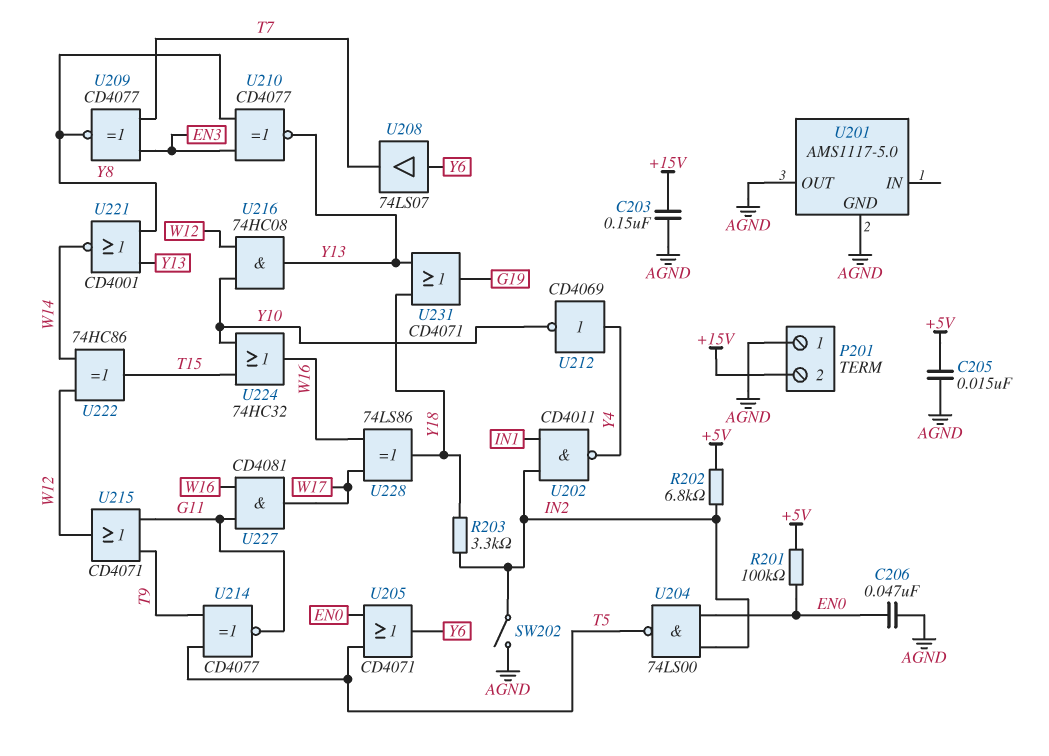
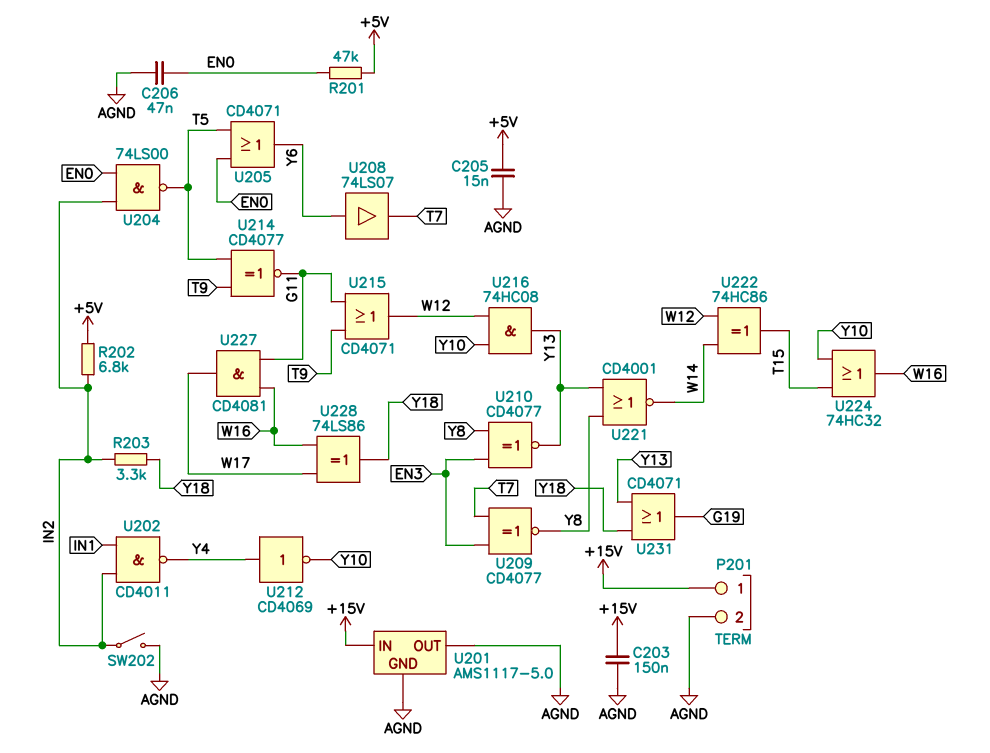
P201 pin 1: AGND -> +15V
P201 pin 2: +15V -> AGND
R201: 100k (+5V, EN0) -> 47k (+5V, EN0)
U201 pin IN: none -> +15V

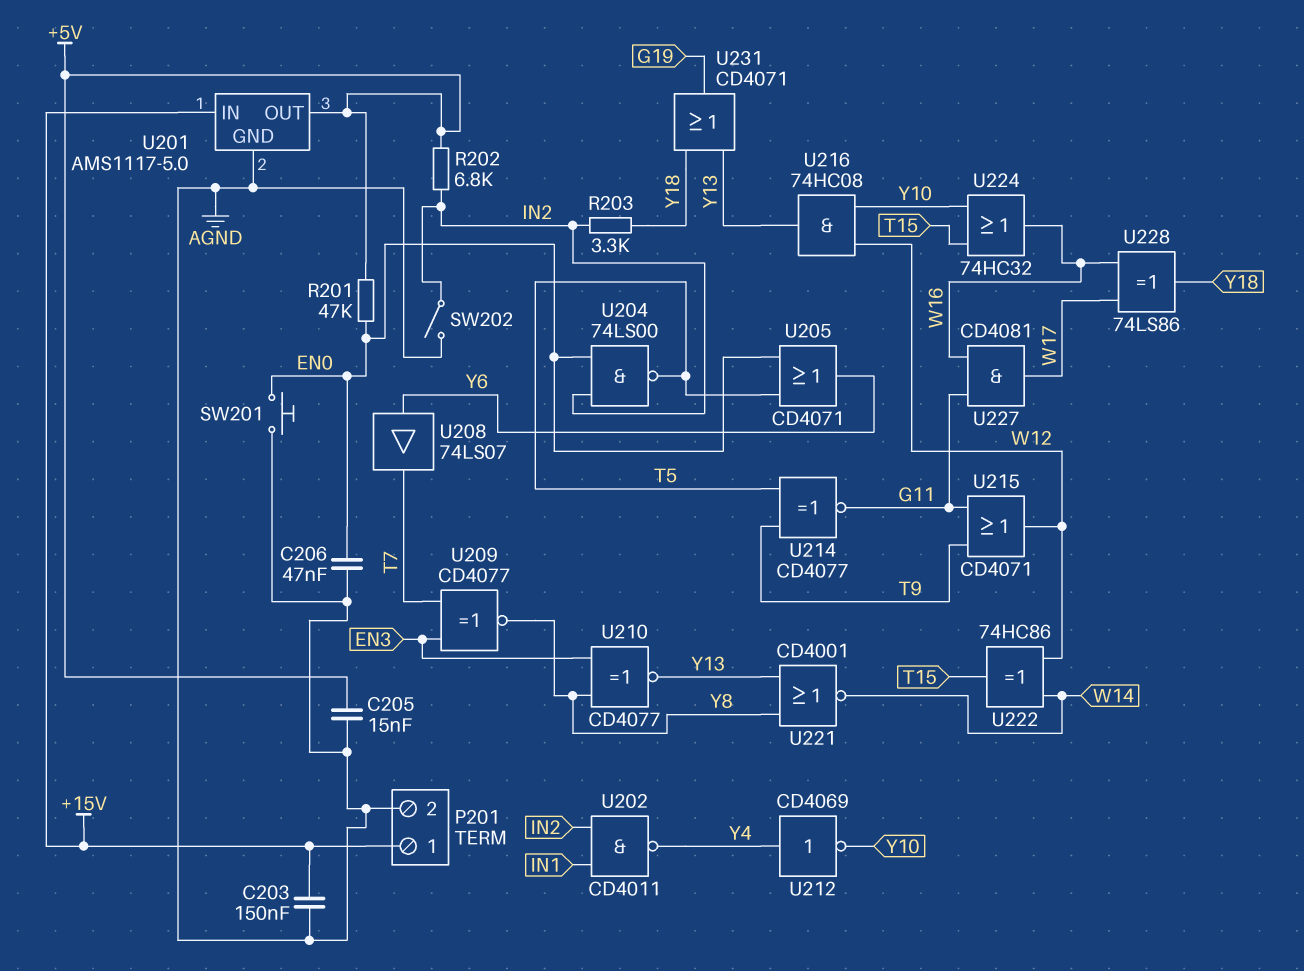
SW201: none -> button (AGND, EN0)
U201 pin OUT: AGND -> +5V

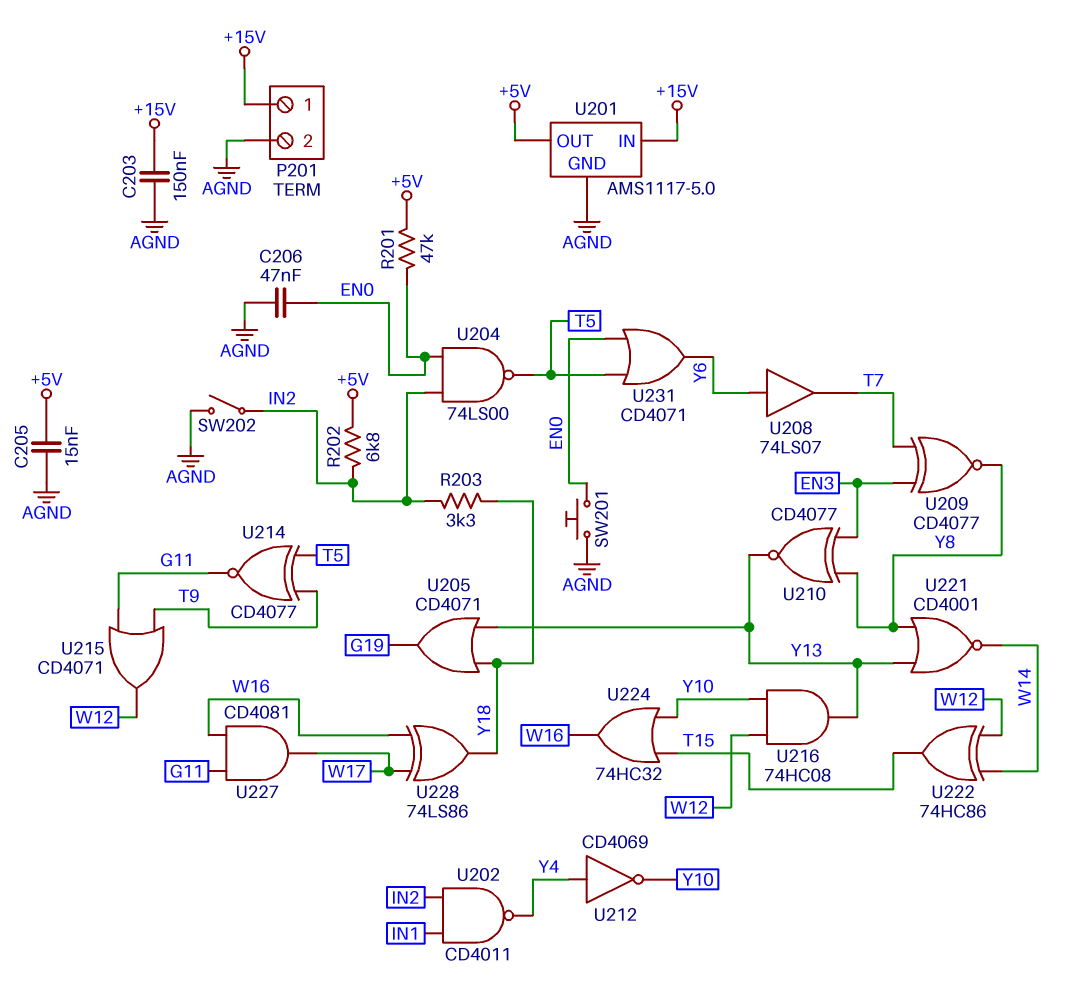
U205: OR CD4071 (in EN0, in T5, out Y6) -> OR CD4071 (in Y13, in Y18, out G19)
U231: OR CD4071 (in Y13, in Y18, out G19) -> OR CD4071 (in EN0, in T5, out Y6)

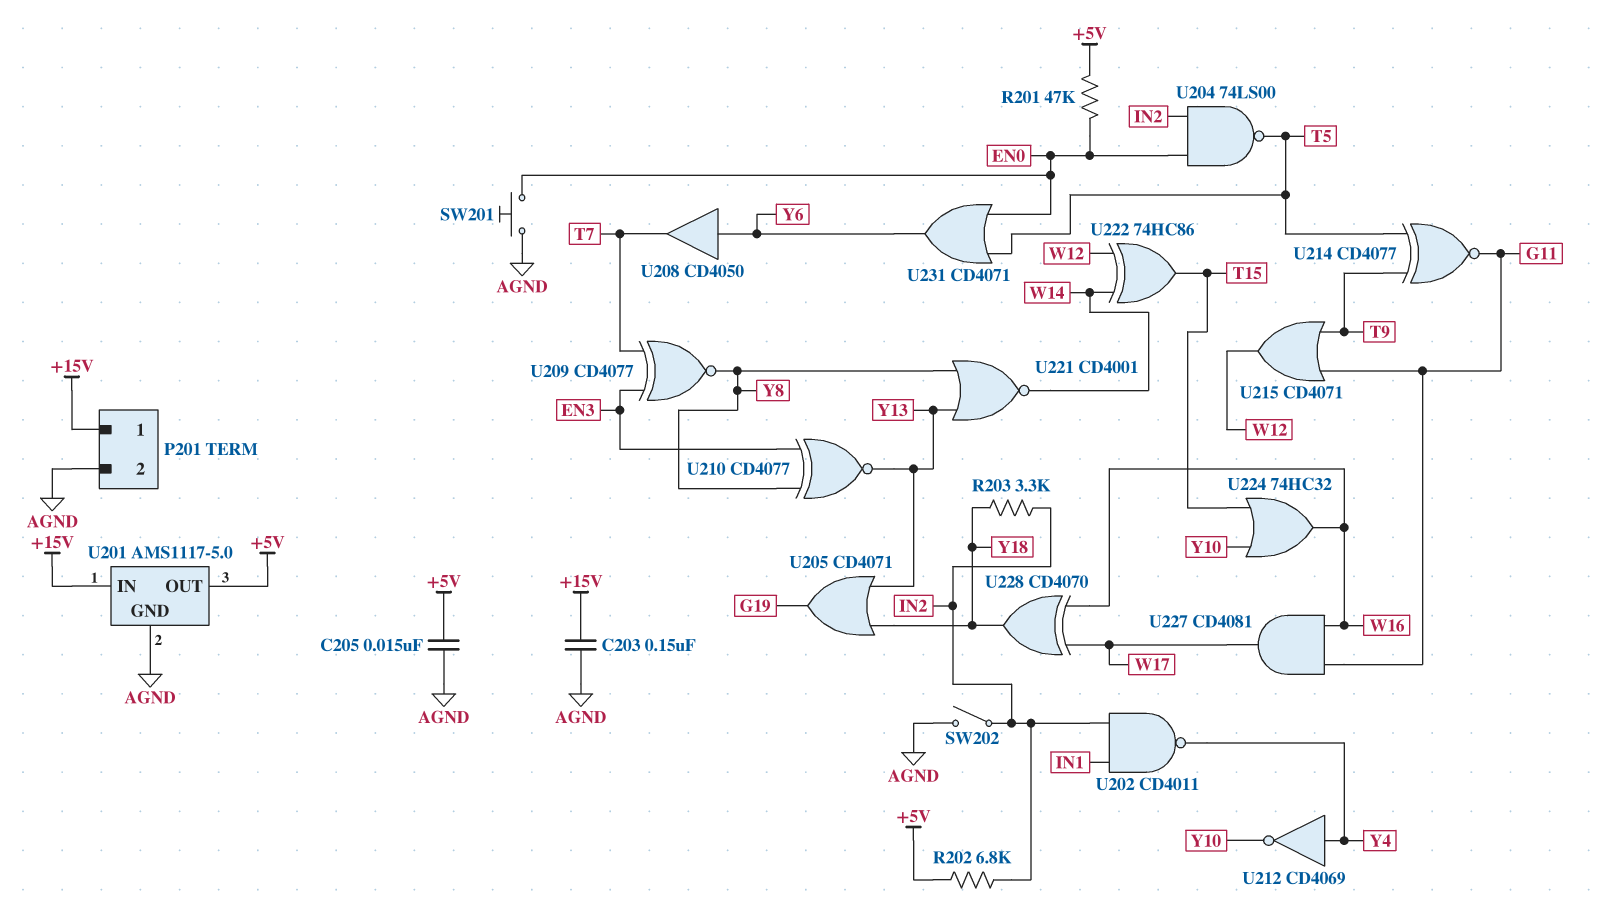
C206: 47nF (AGND, EN0) -> none
U208: buffer 74LS07 (in Y6, out T7) -> buffer CD4050 (in Y6, out T7)
U216: AND 74HC08 (in W12, in Y10, out Y13) -> none
U228: XOR 74LS86 (in W16, in W17, out Y18) -> XOR CD4070 (in W16, in W17, out Y18)

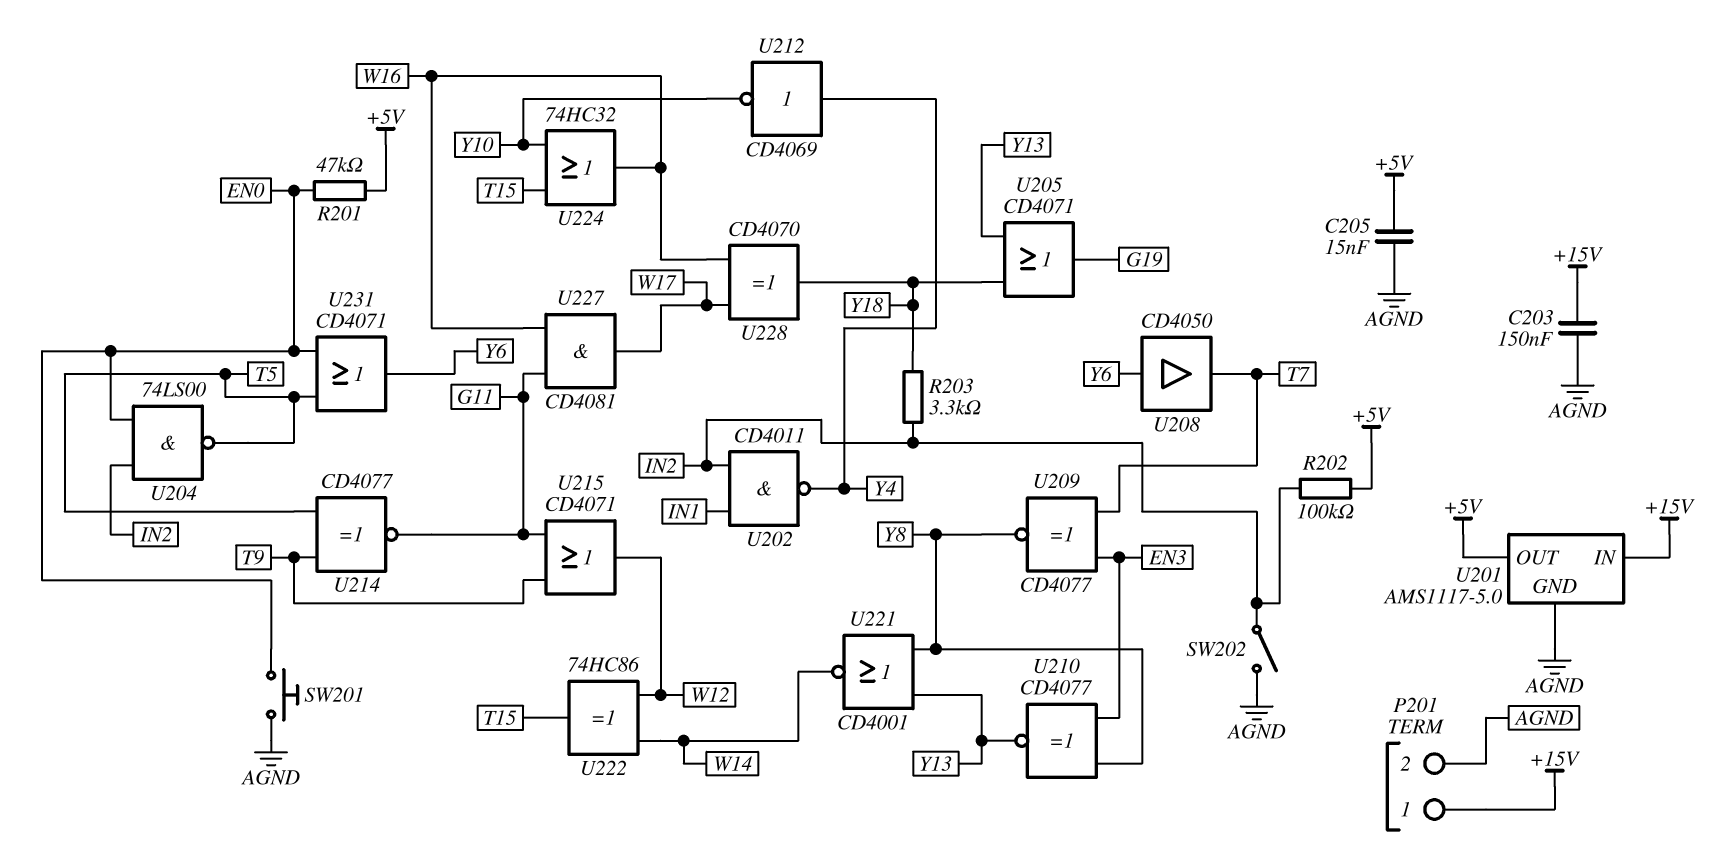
R202: 6.8k (+5V, IN2) -> 100k (+5V, IN2)

